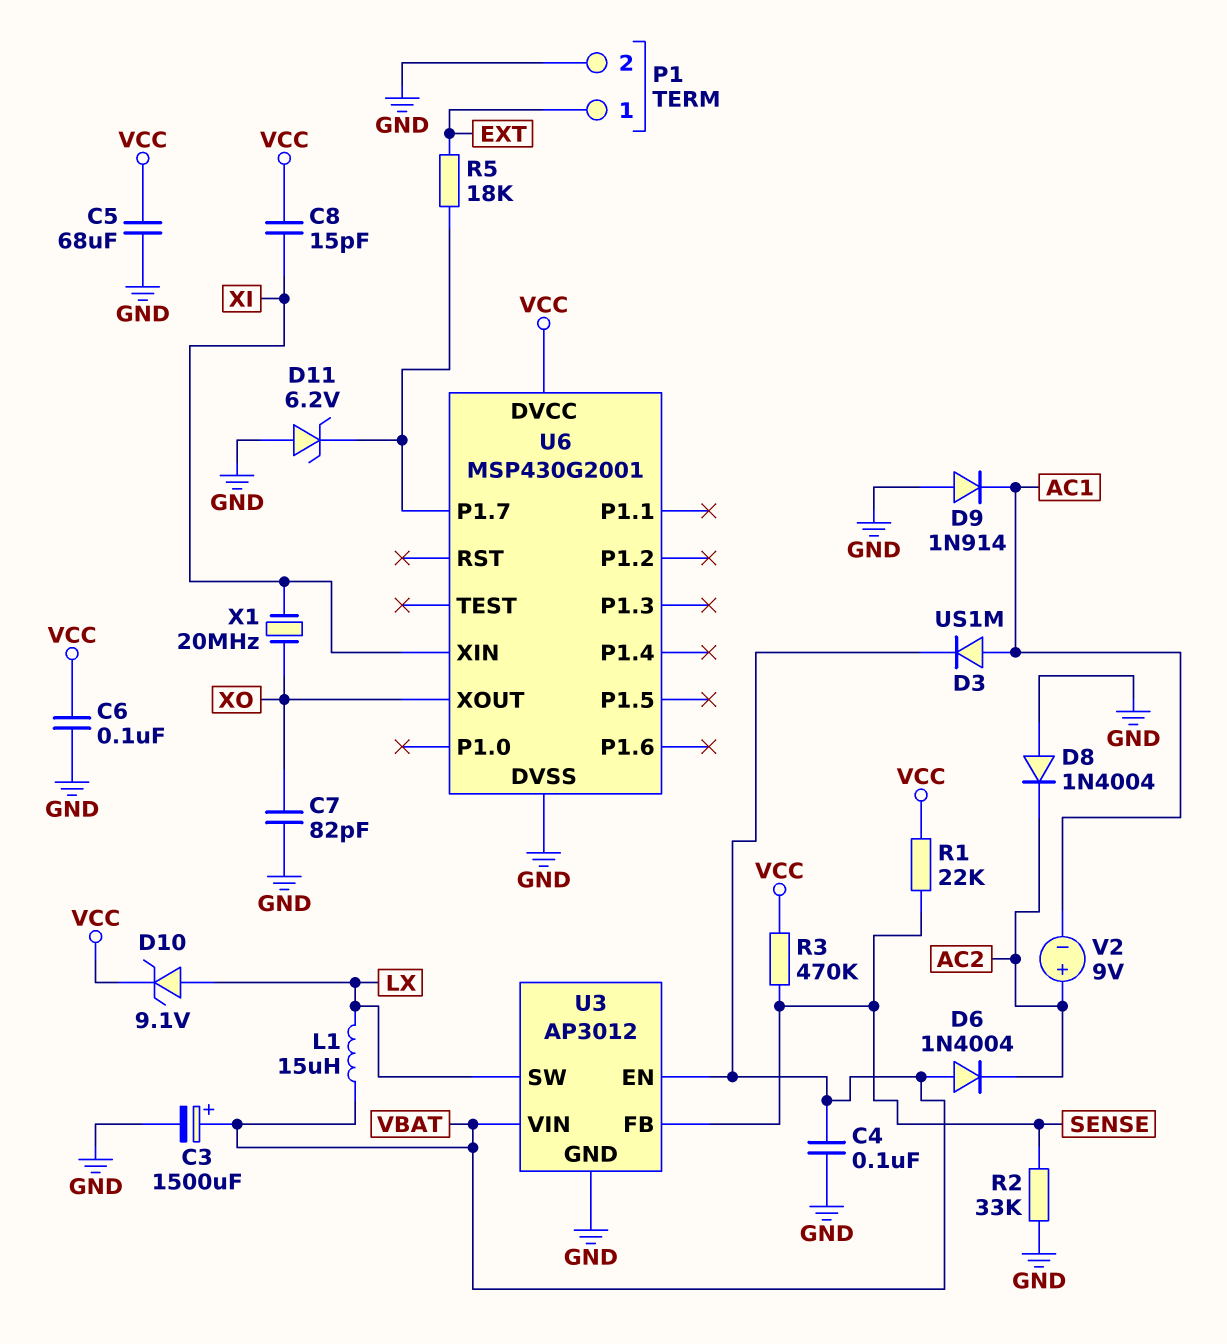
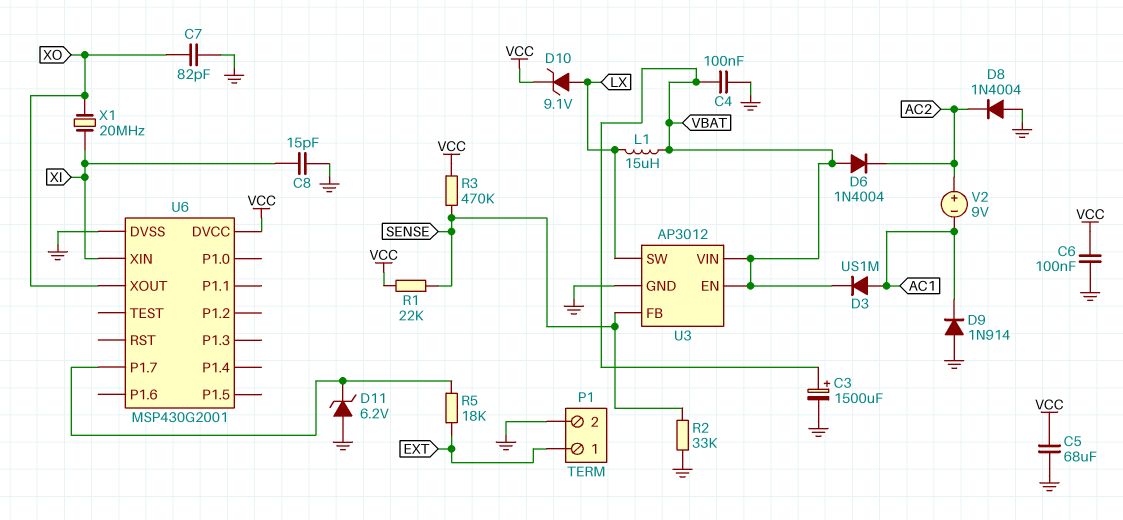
C8: 15pF (VCC, XI) -> 15pF (GND, XI)

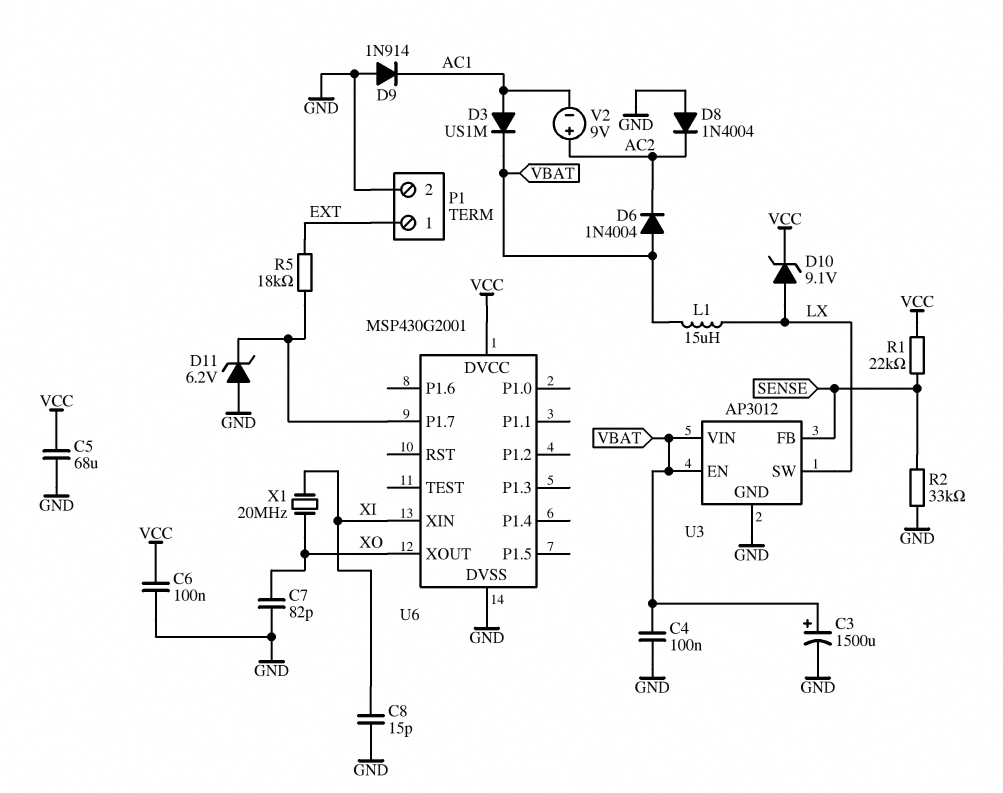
R3: 470k (SENSE, VCC) -> none

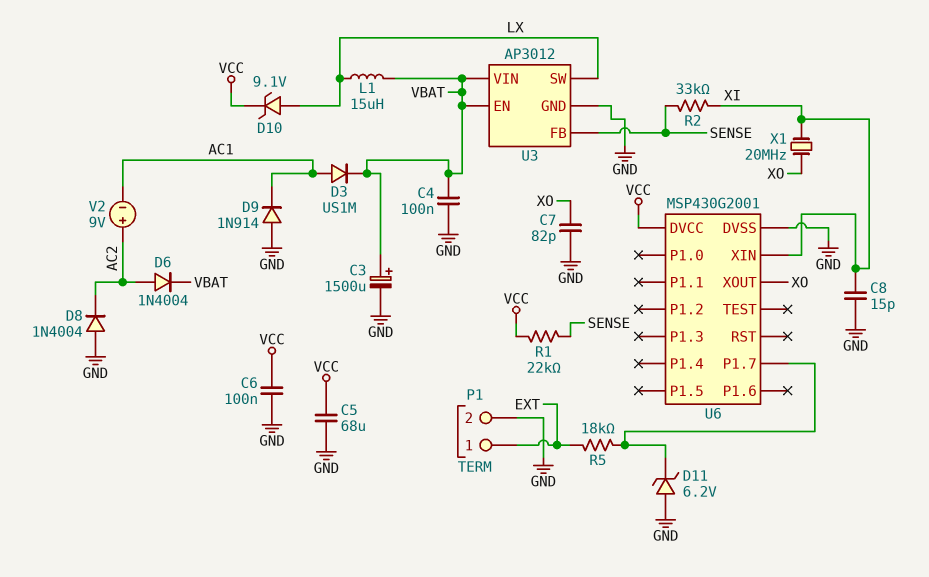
D6: diode 1N4004 (A VBAT, K AC2) -> diode 1N4004 (A AC2, K VBAT)
R2: 33k (GND, SENSE) -> 33k (SENSE, XI)

